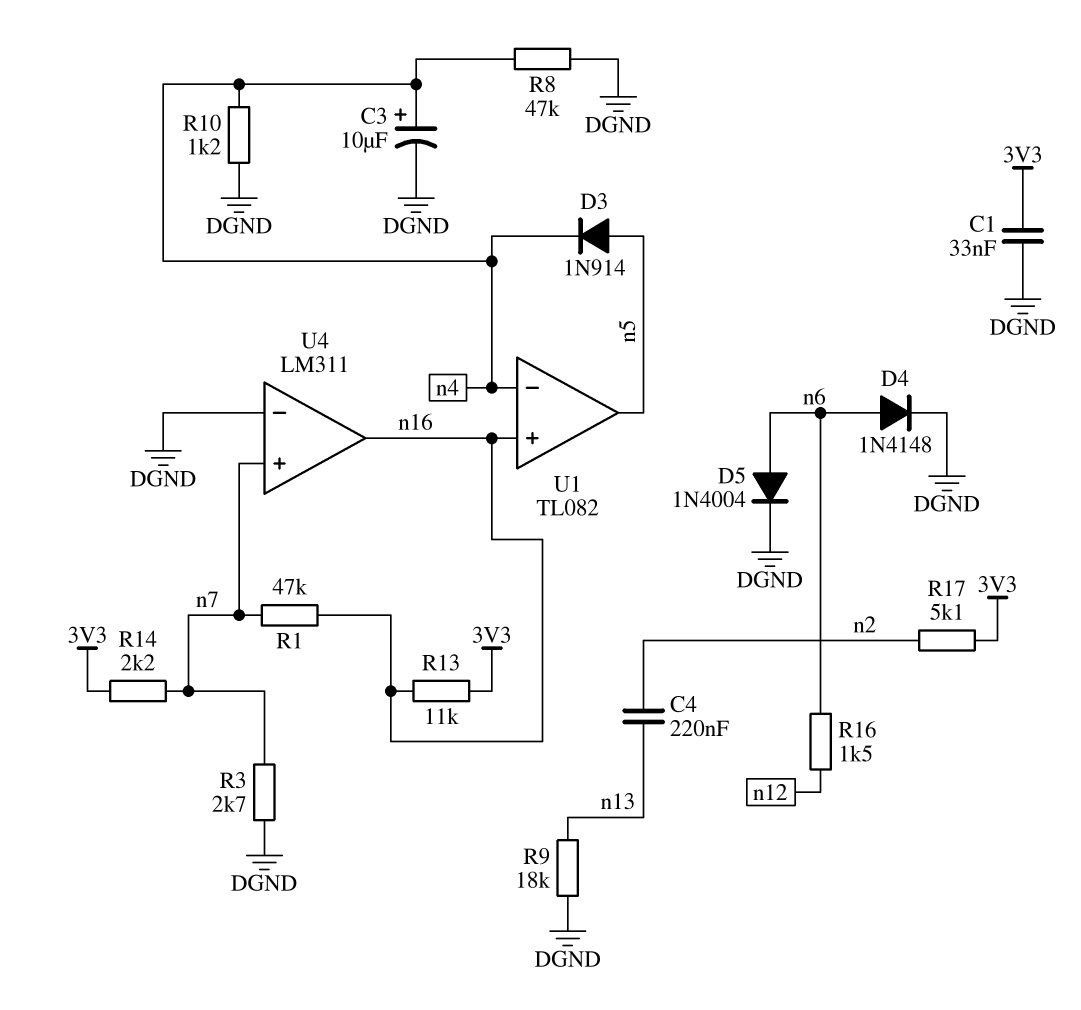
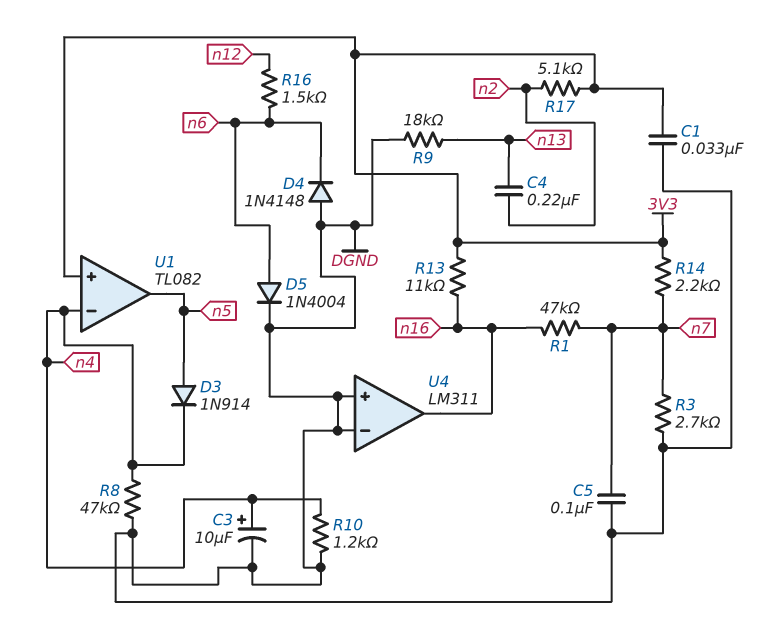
C5: none -> 100nF (DGND, n7)
D4: diode 1N4148 (A n6, K DGND) -> diode 1N4148 (A DGND, K n6)
U1 pin in+: n16 -> 3V3
U4 pin in+: n7 -> DGND

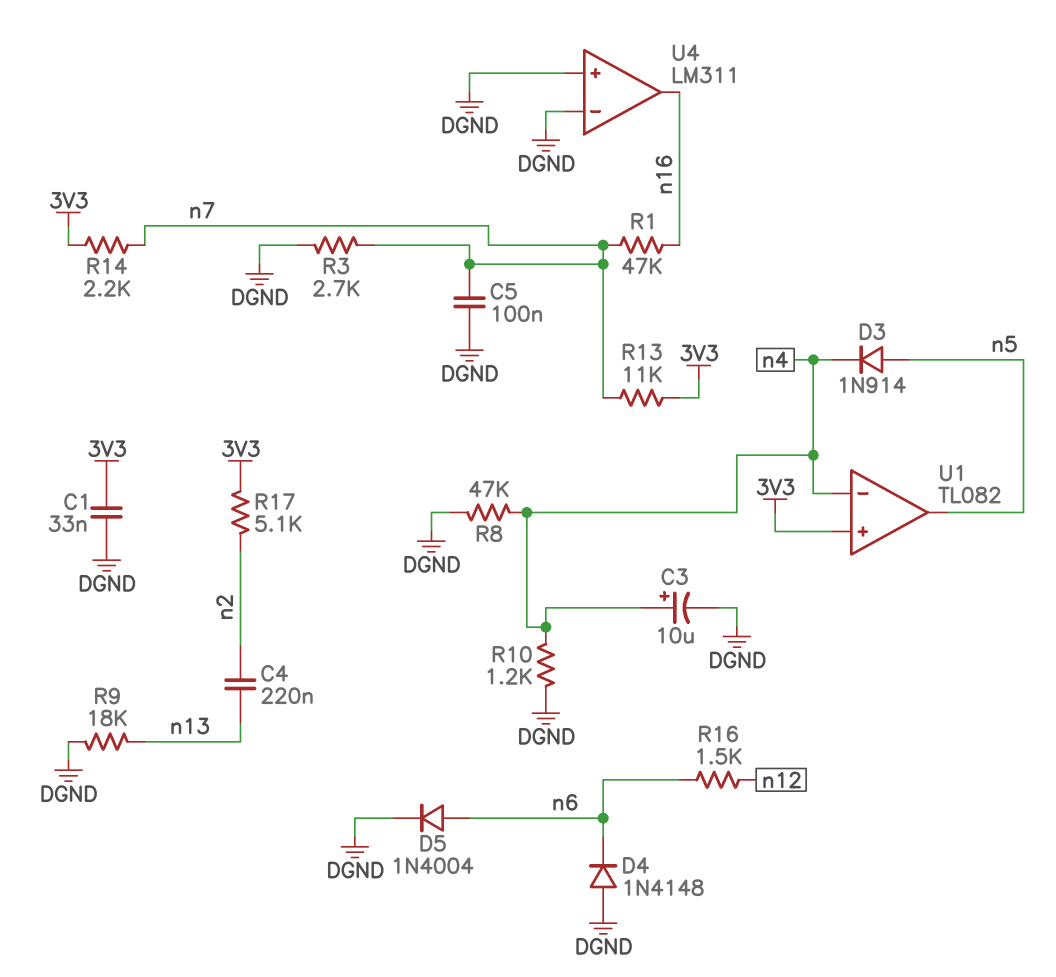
R13: 11k (3V3, n16) -> 11k (3V3, n7)

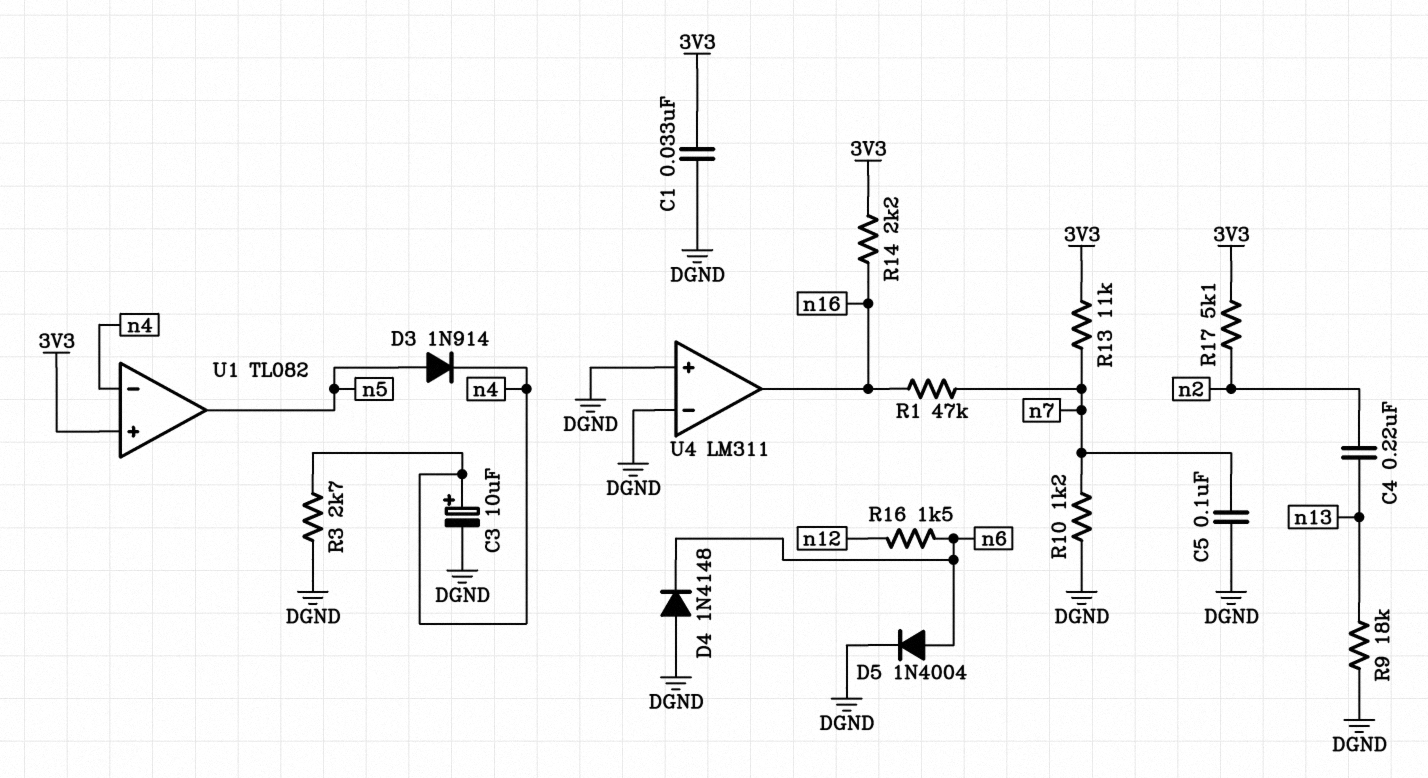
R3: 2.7k (DGND, n7) -> 2.7k (DGND, n4)
R8: 47k (DGND, n4) -> none
R10: 1.2k (DGND, n4) -> 1.2k (DGND, n7)
R14: 2.2k (3V3, n7) -> 2.2k (3V3, n16)

